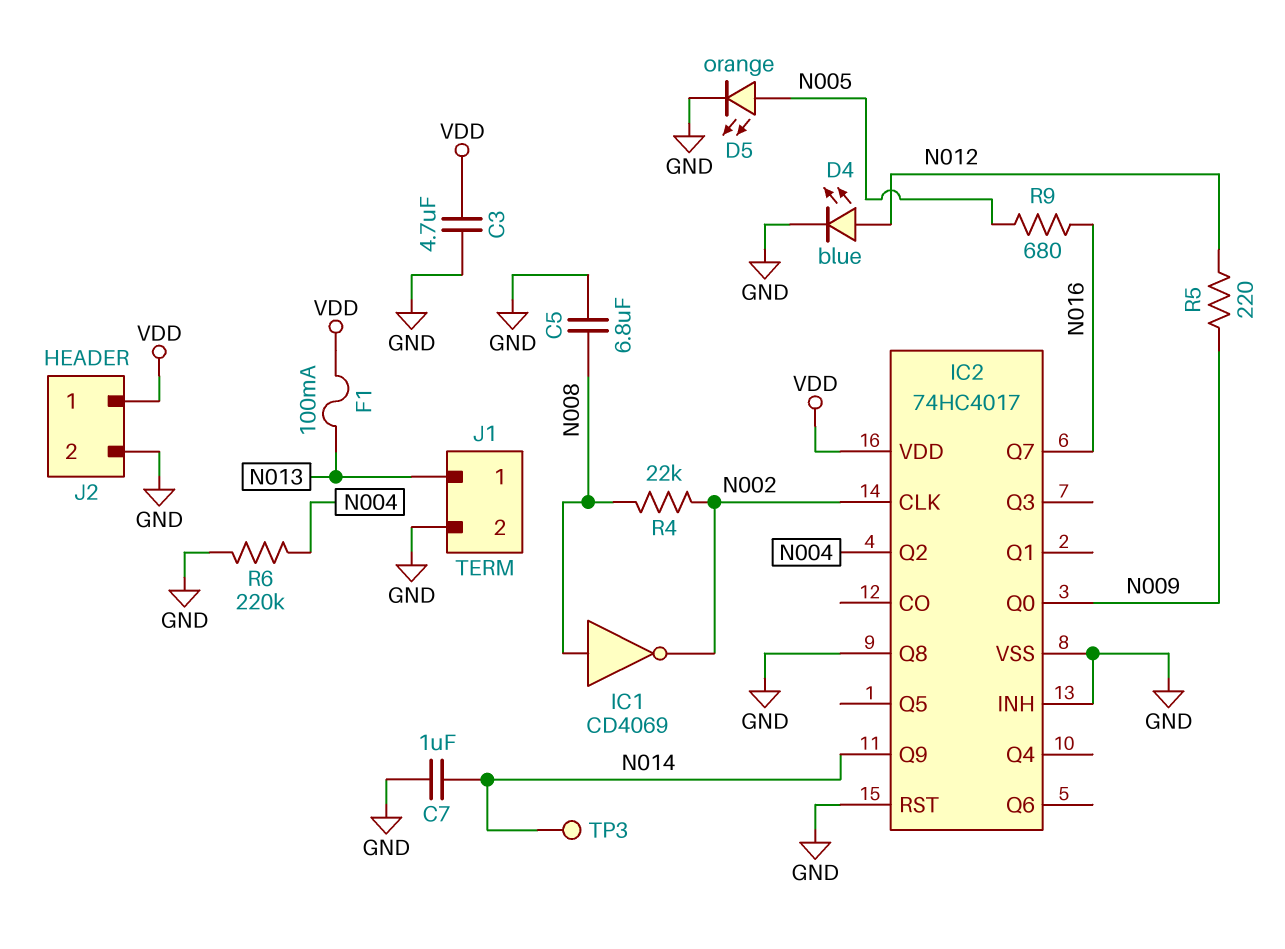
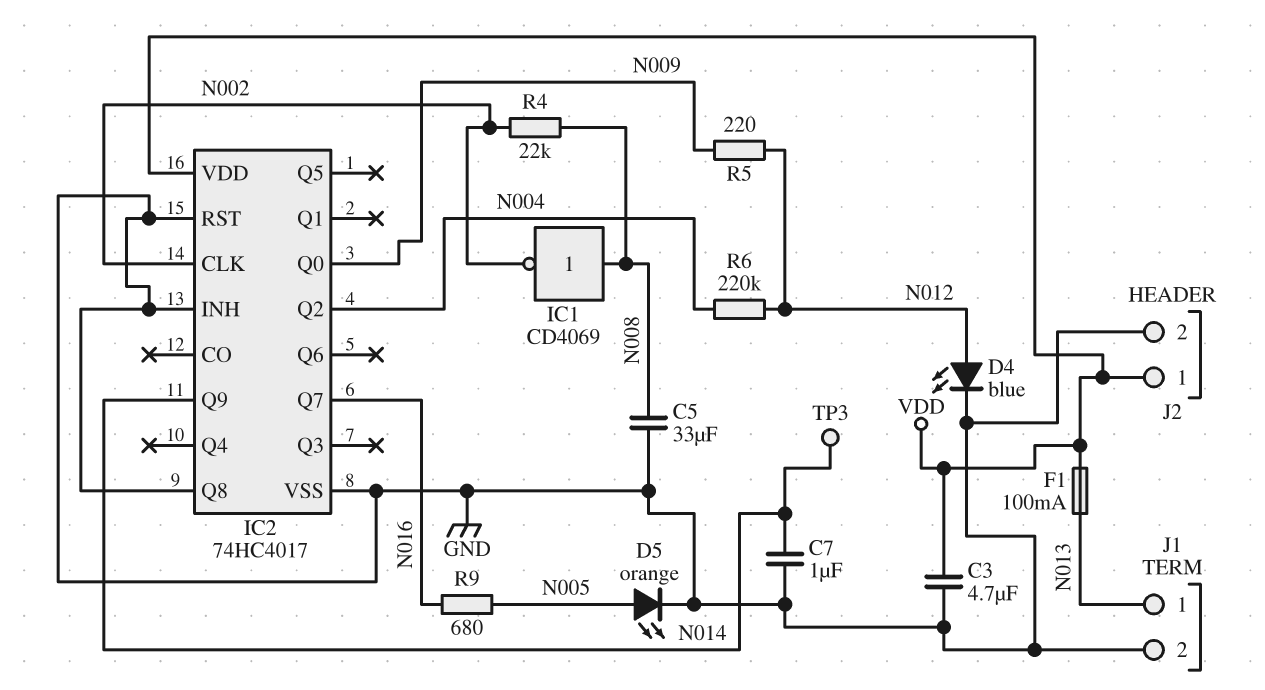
C5: 6.8uF (GND, N008) -> 33uF (GND, N008)
R6: 220k (GND, N004) -> 220k (N004, N012)

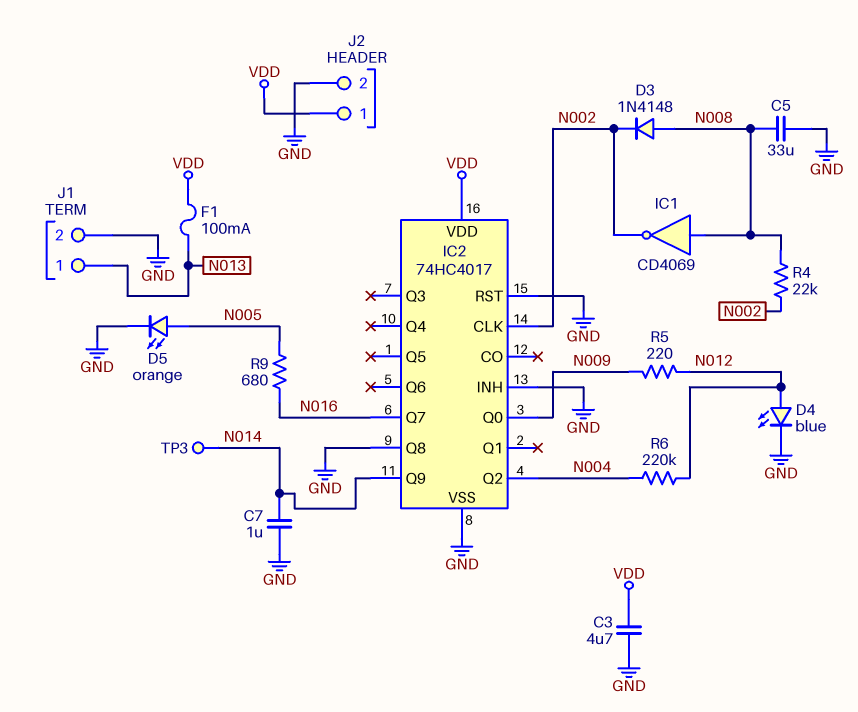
D3: none -> diode 1N4148 (A N008, K N002)

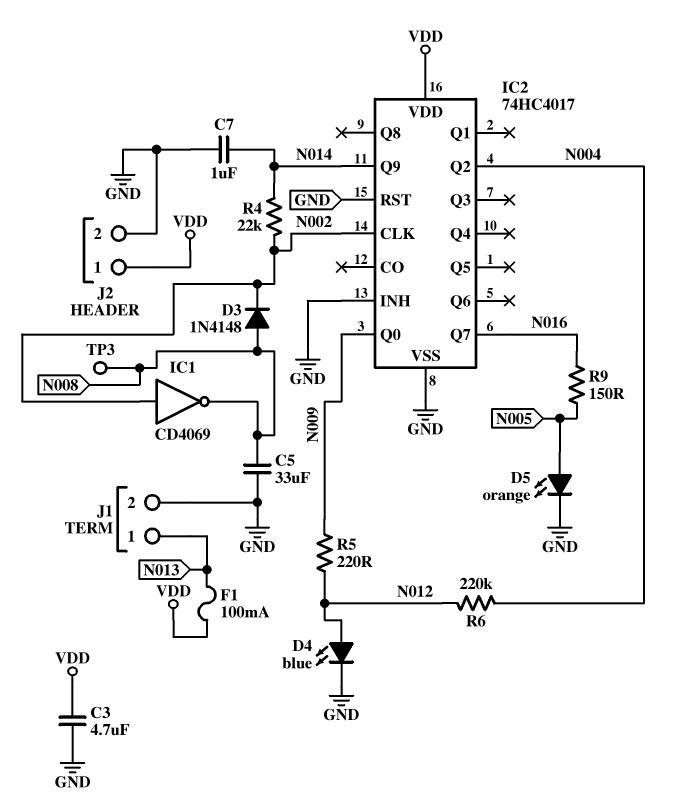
IC1: NOT CD4069 (in N008, out N002) -> NOT CD4069 (in N002, out N008)
IC2 pin Q8: GND -> none
R4: 22k (N002, N008) -> 22k (N002, N014)
R9: 680 (N005, N016) -> 150 (N005, N016)
TP3: test point (N014) -> test point (N008)

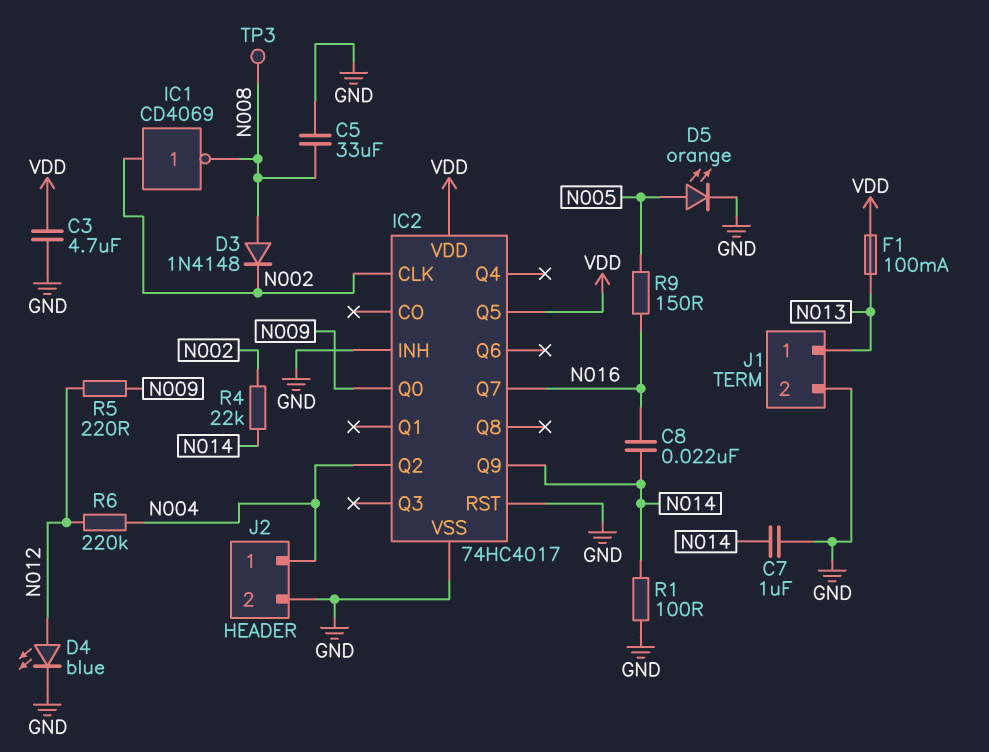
C8: none -> 22nF (N014, N016)
IC2 pin Q5: none -> VDD
J2 pin 1: VDD -> N004
R1: none -> 100 (GND, N014)

